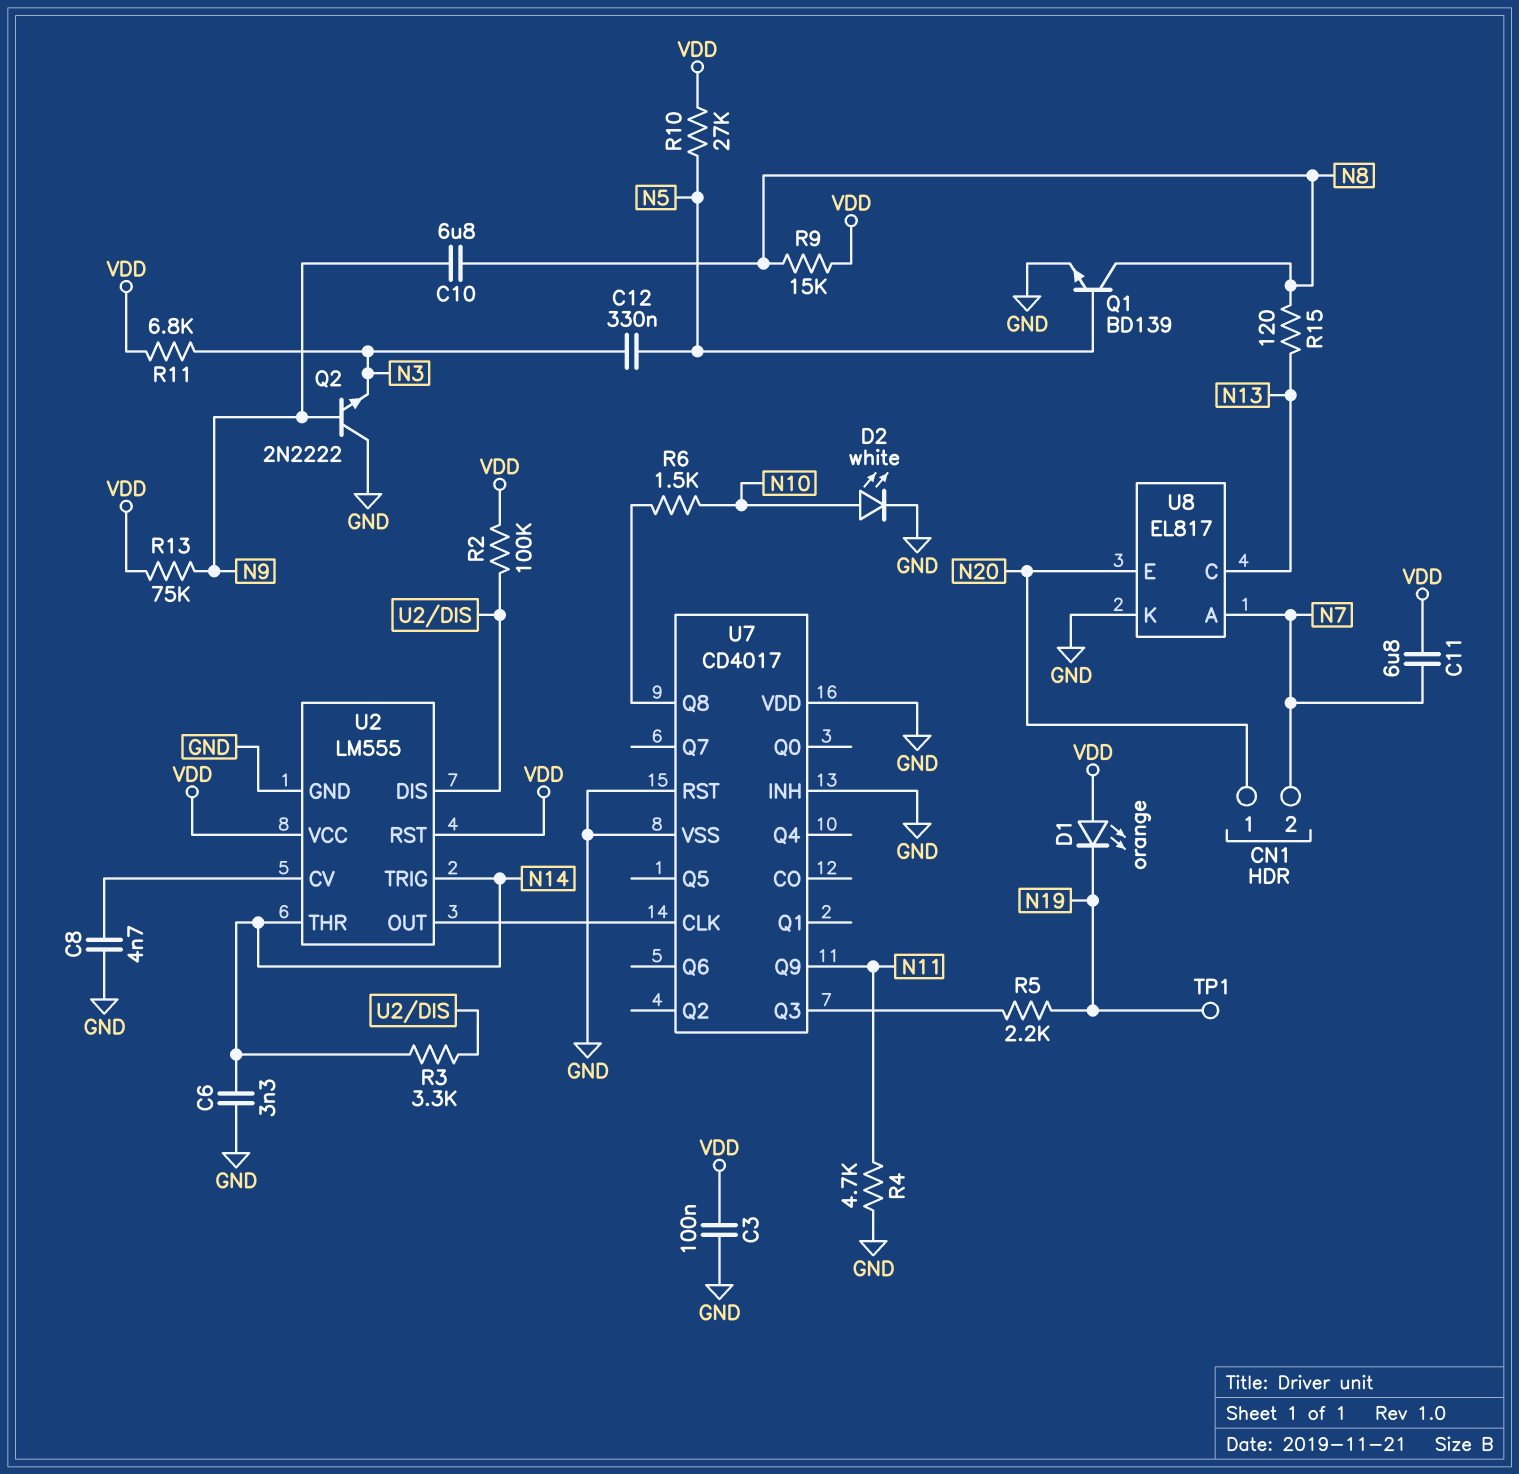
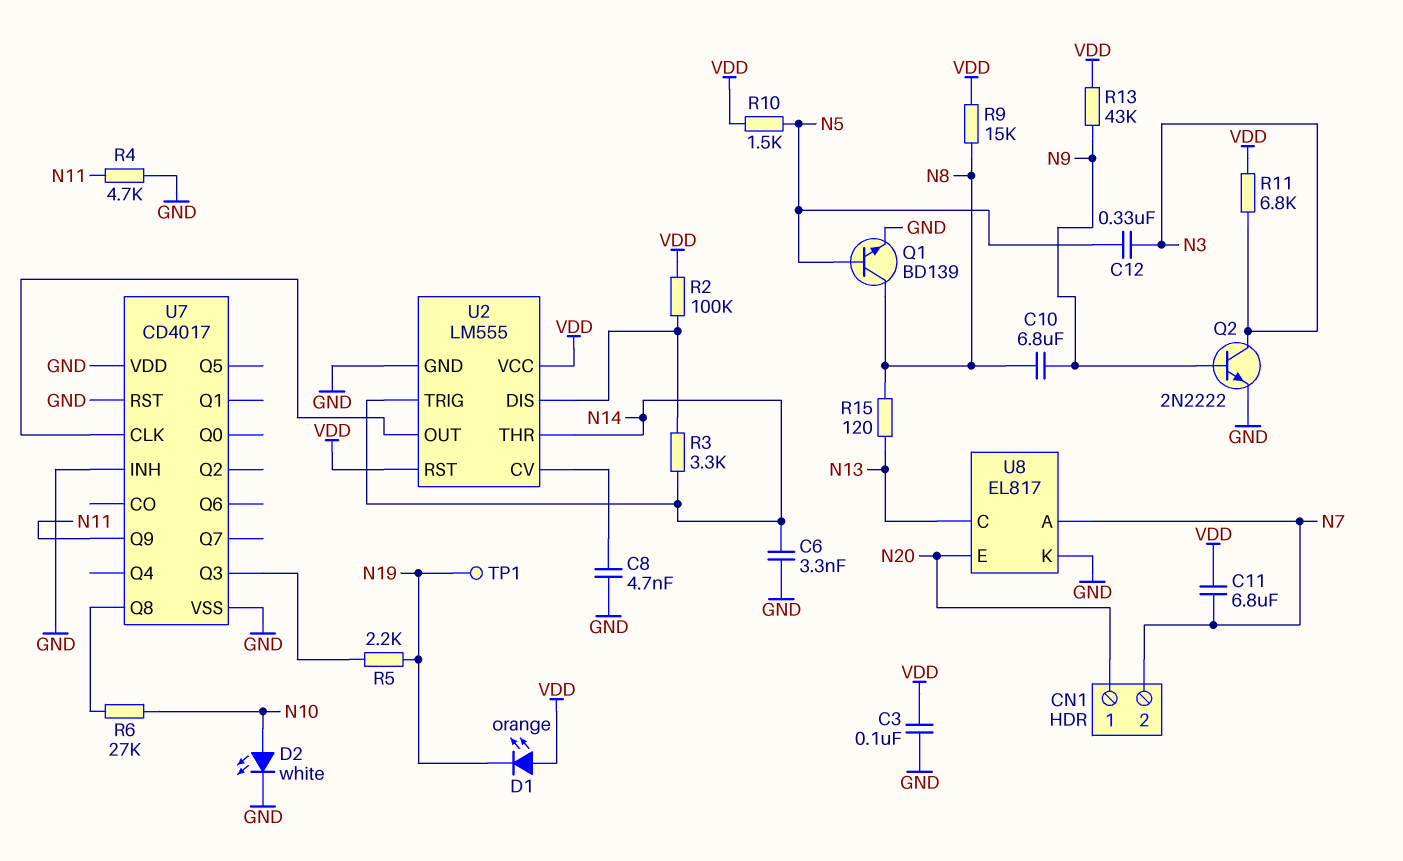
Q2: NPN 2N2222 (B N9, C GND, E N3) -> NPN 2N2222 (B N9, C N3, E GND)
R6: 1.5k (N10, U7/Q8) -> 27k (N10, U7/Q8)
R10: 27k (N5, VDD) -> 1.5k (N5, VDD)
R13: 75k (N9, VDD) -> 43k (N9, VDD)

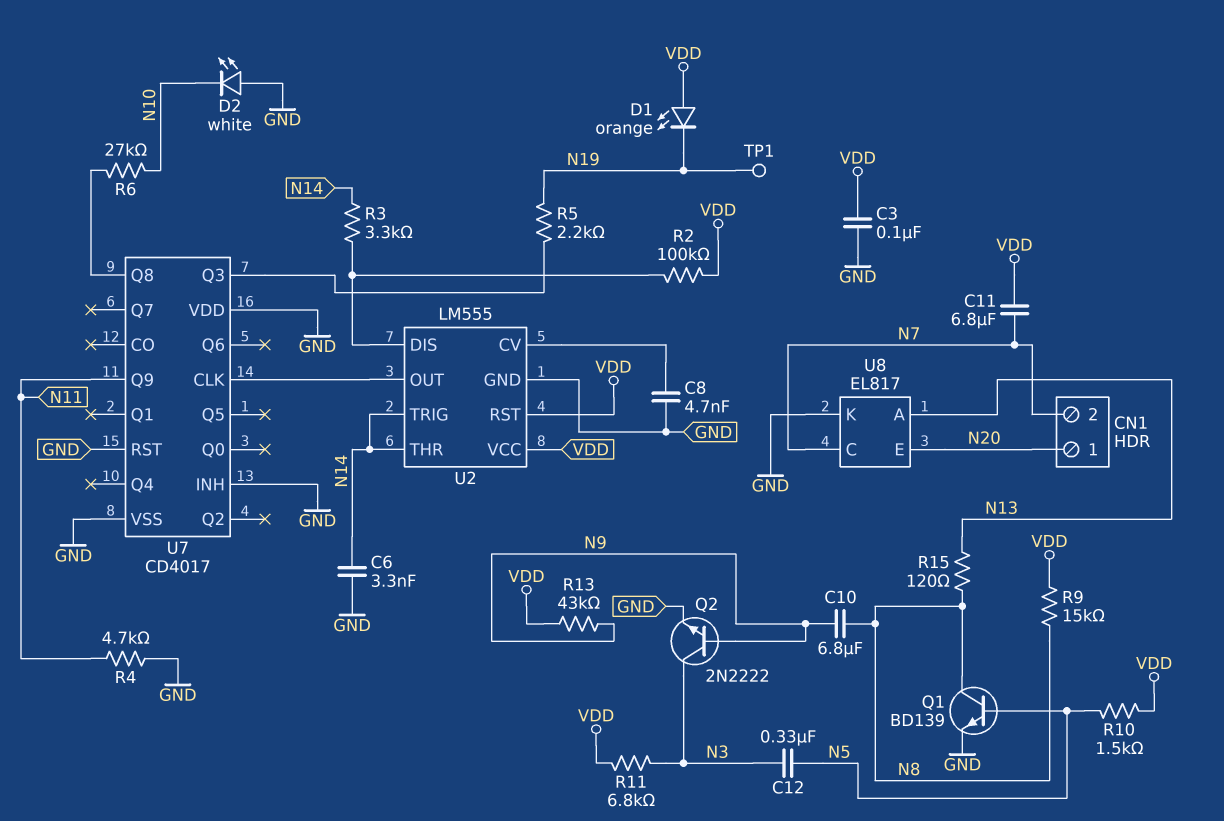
D2: LED white (A N10, K GND) -> LED white (A GND, K N10)
U8 pin A: N7 -> N13
U8 pin C: N13 -> N7

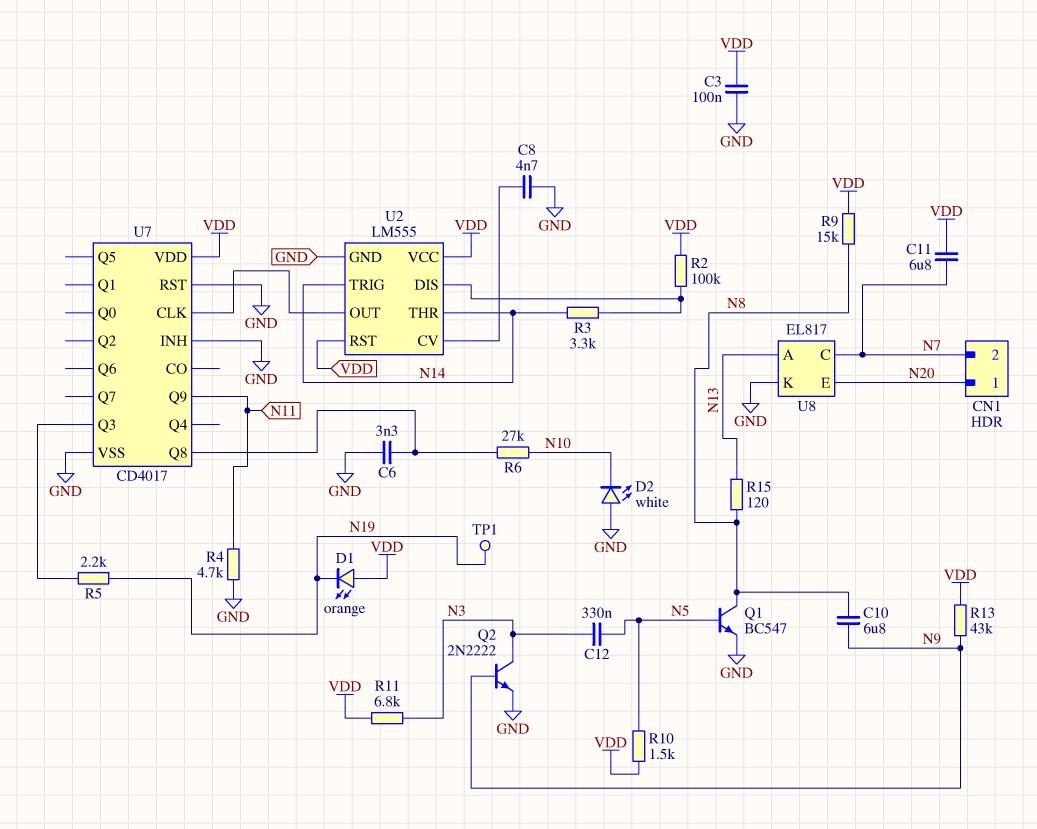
C6: 3.3nF (GND, N14) -> 3.3nF (GND, U7/Q8)
Q1: NPN BD139 (B N5, C N8, E GND) -> NPN BC547 (B N5, C N8, E GND)
U7 pin VDD: GND -> VDD

